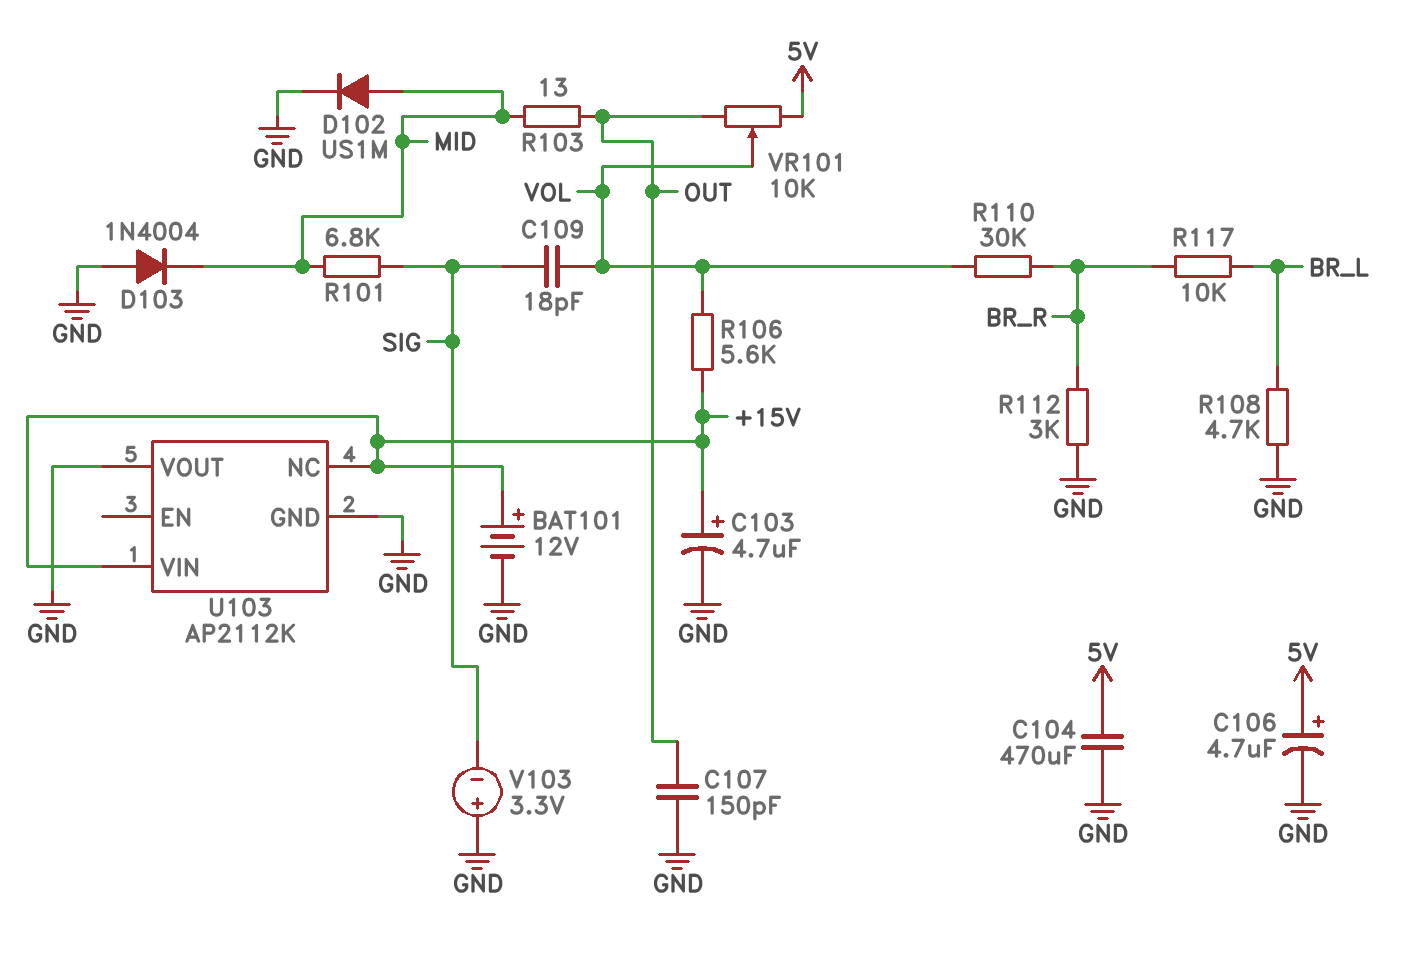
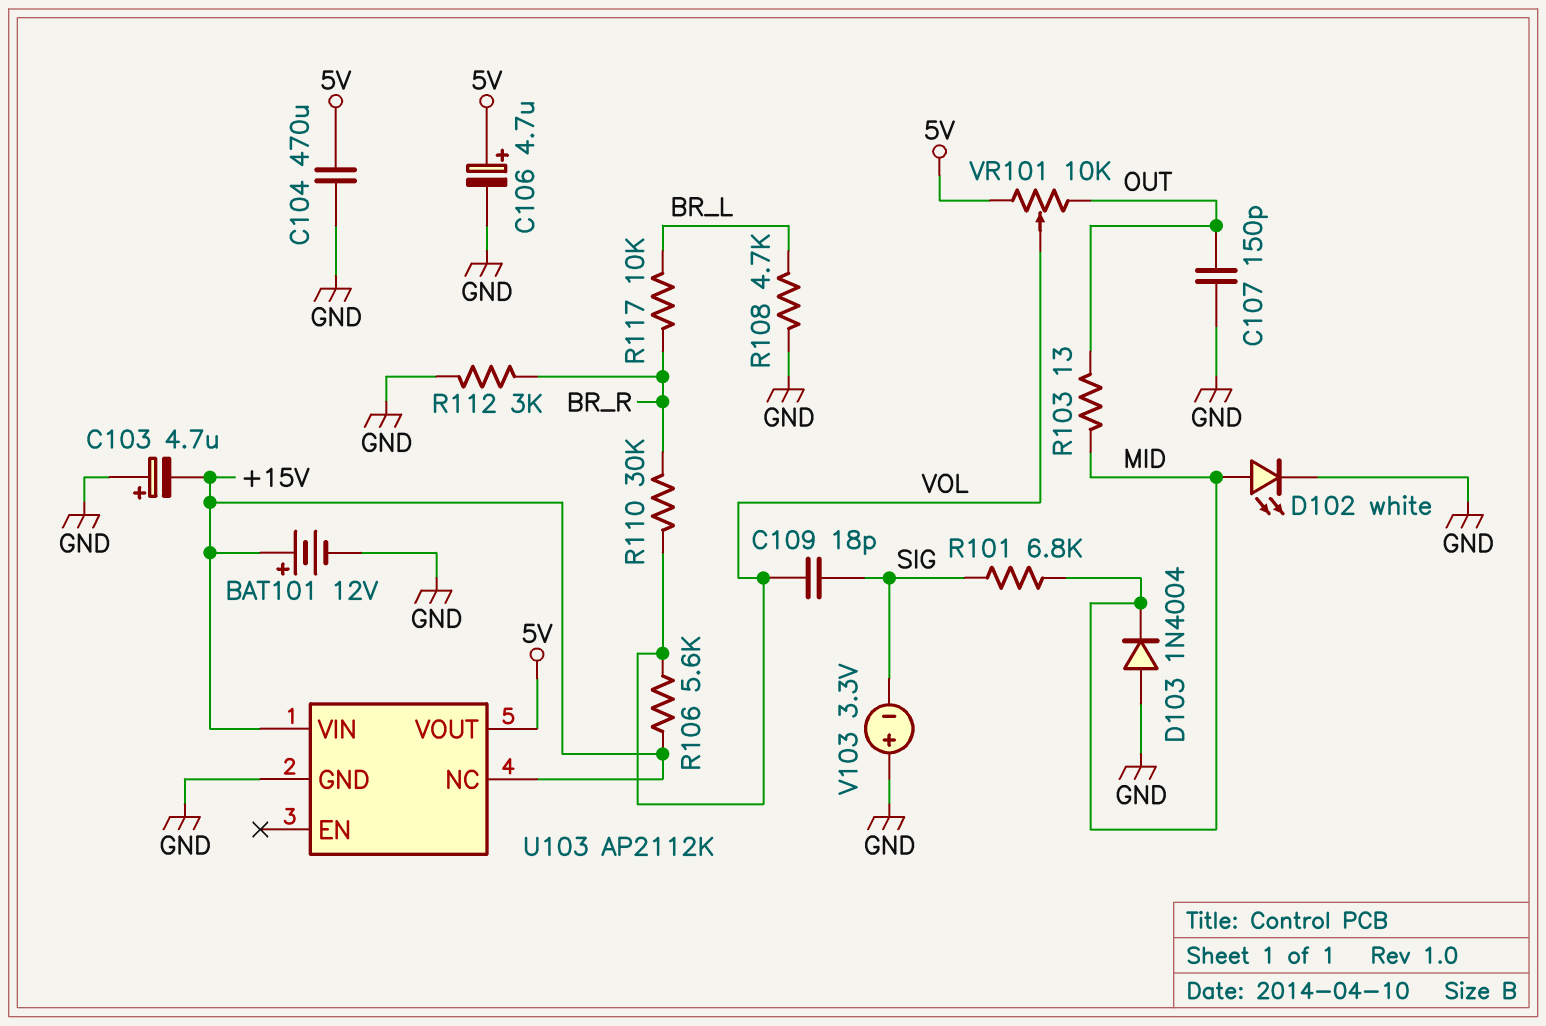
C103: 4.7uF (plus +15V, minus GND) -> 4.7uF (plus GND, minus +15V)
D102: diode US1M (A MID, K GND) -> LED white (A MID, K GND)
U103 pin VOUT: GND -> 5V

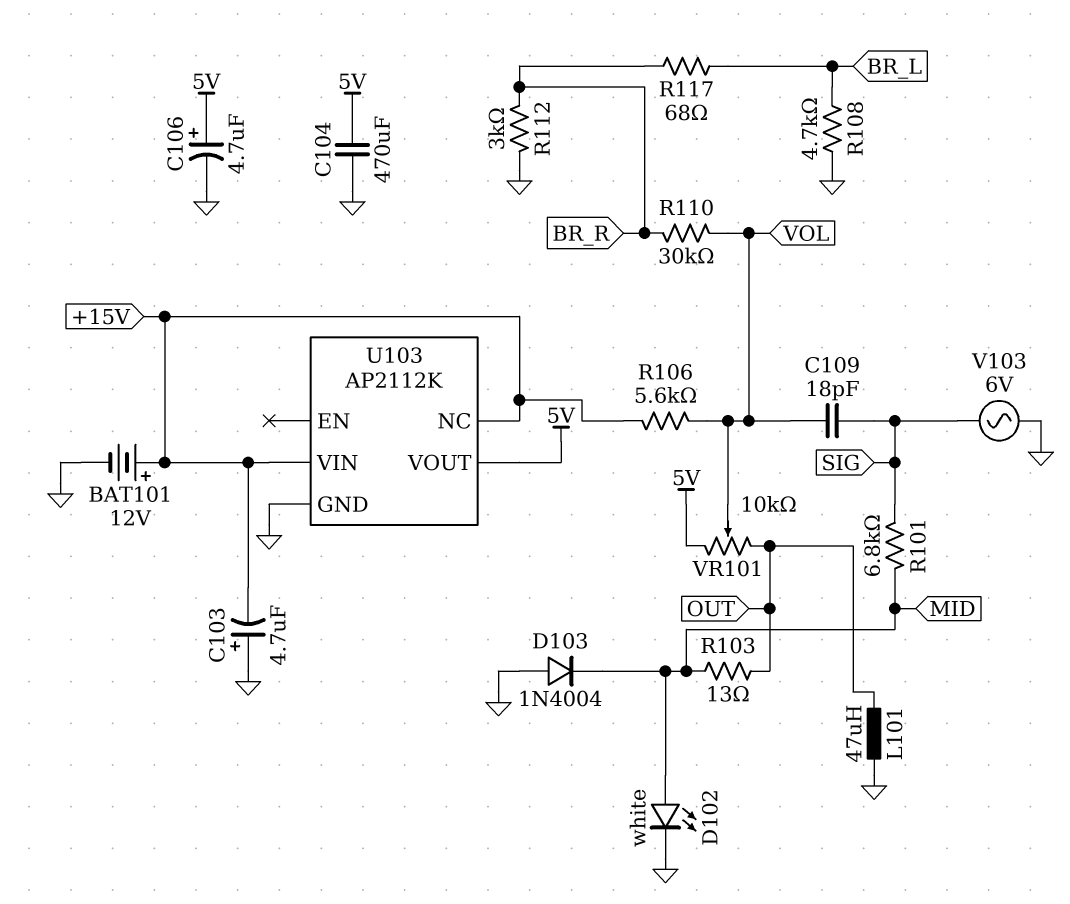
C107: 150pF (GND, OUT) -> none
L101: none -> 47uH (GND, OUT)
R117: 10k (BR_L, BR_R) -> 68 (BR_L, BR_R)
V103: 3.3V (plus GND, minus SIG) -> AC 6V (GND, SIG)

